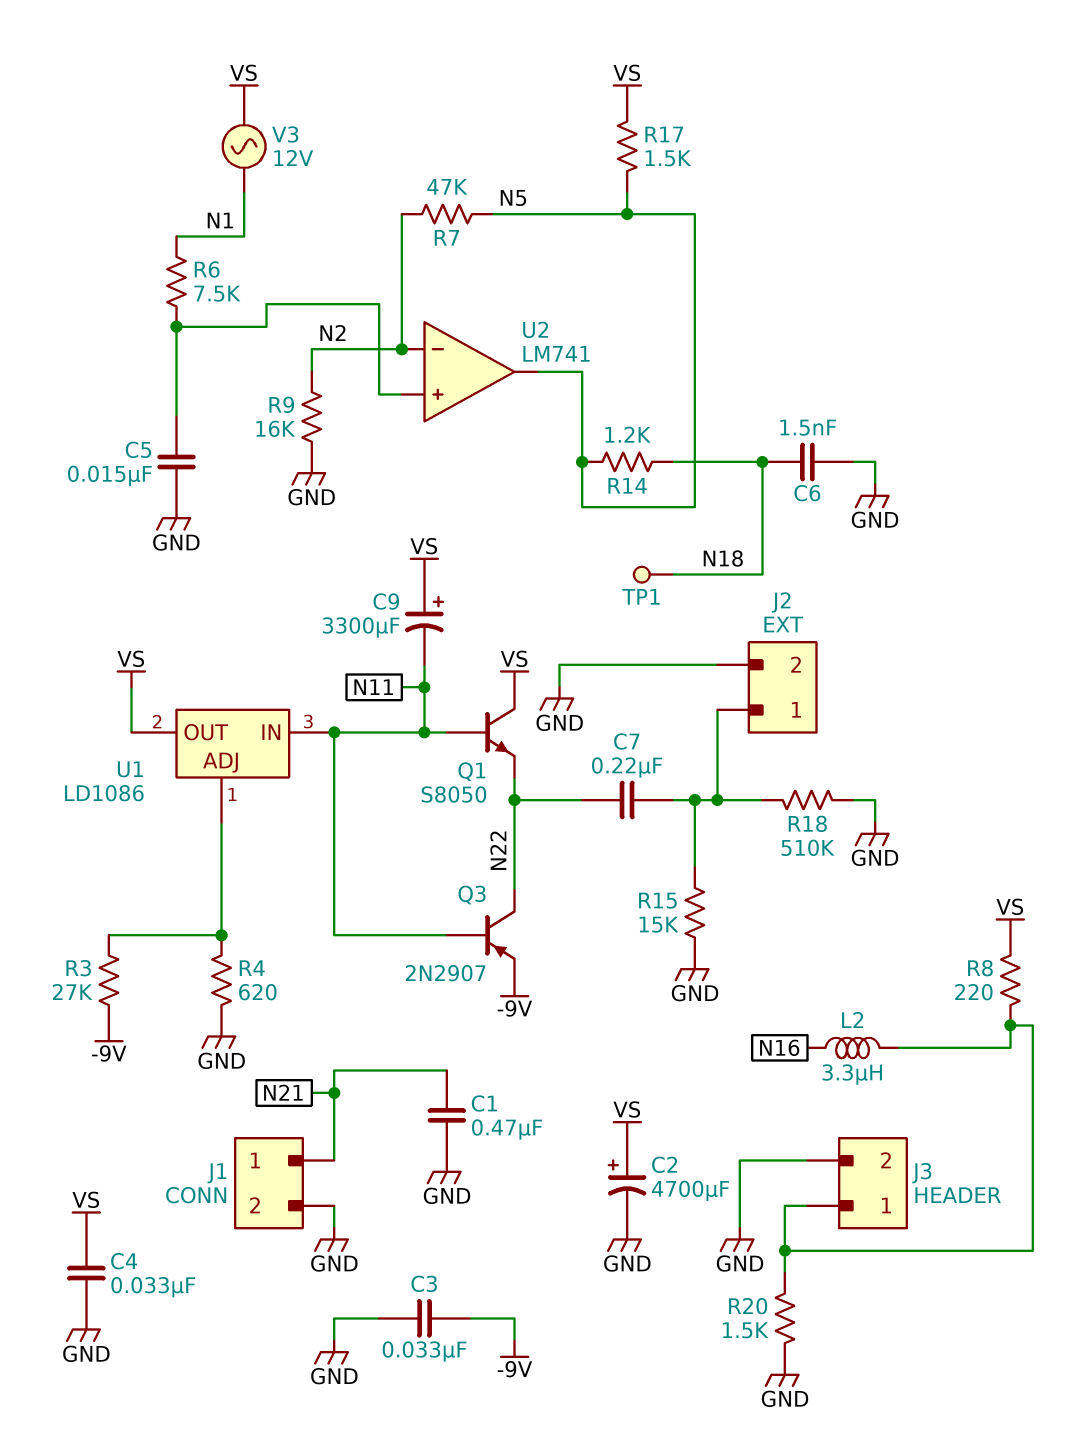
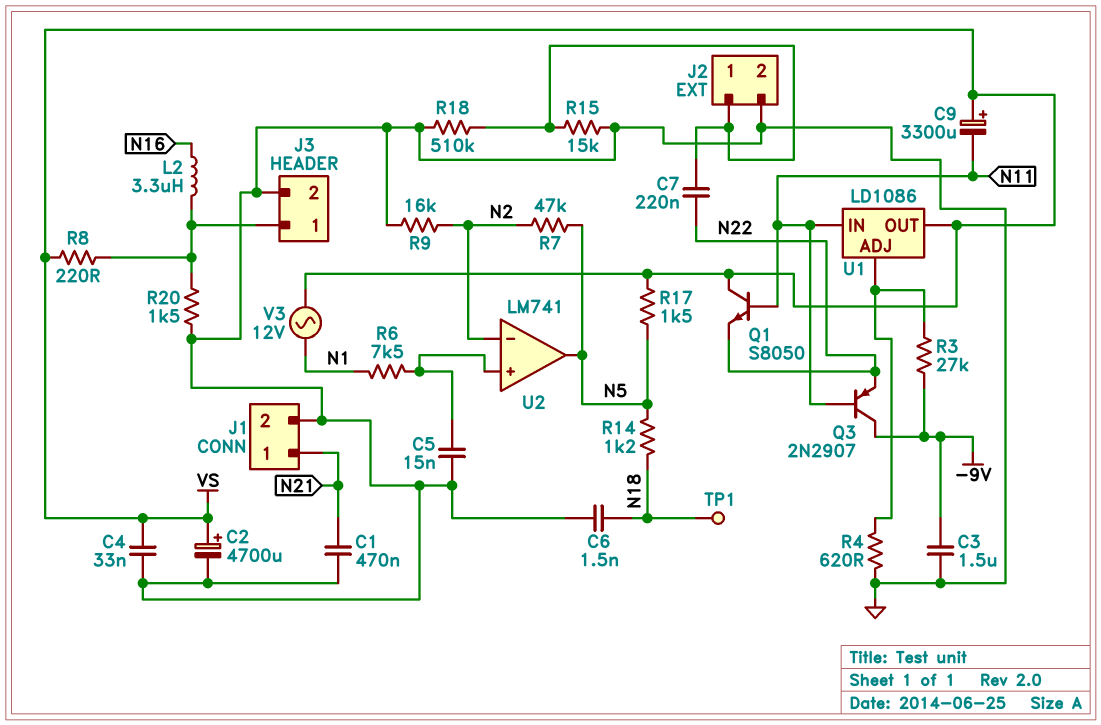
C3: 33nF (-9V, GND) -> 1.5uF (-9V, GND)
Q3: PNP 2N2907 (B N11, C N22, E -9V) -> PNP 2N2907 (B N11, C -9V, E N22)

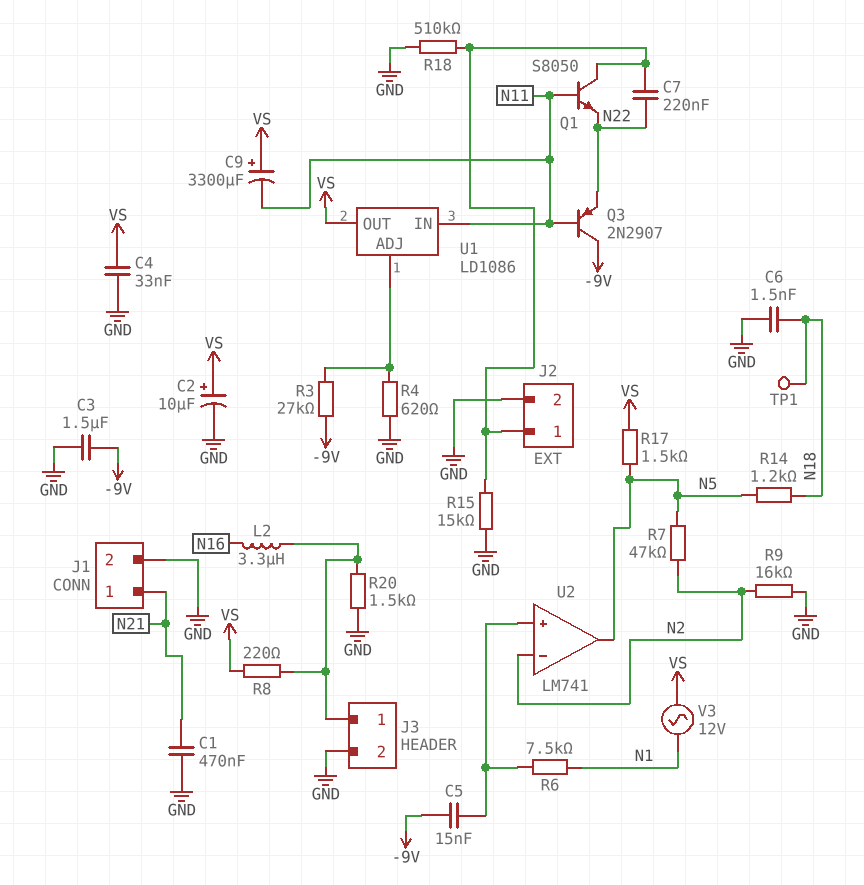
C2: 4700uF (plus VS, minus GND) -> 10uF (plus VS, minus GND)
C5: 15nF (GND, U2/in+) -> 15nF (-9V, U2/in+)
Q1: NPN S8050 (B N11, C VS, E N22) -> NPN S8050 (B N11, C J2/1, E N22)

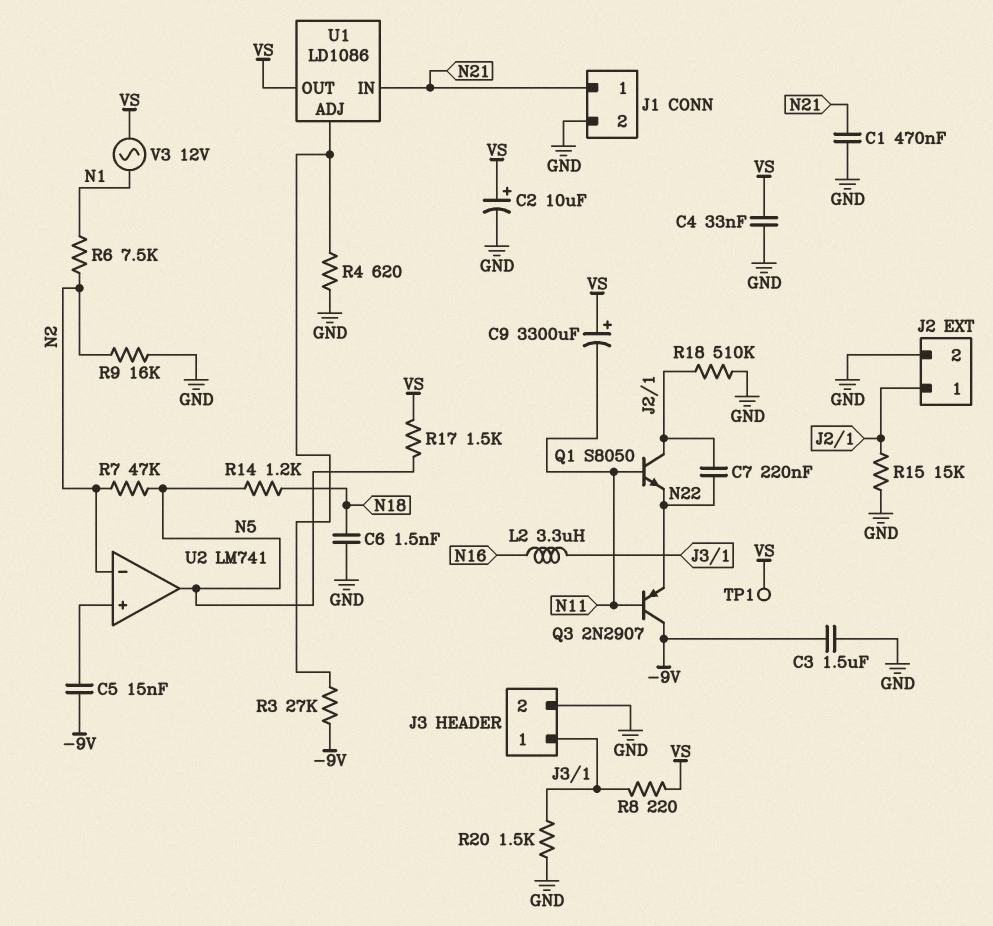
R6: 7.5k (N1, U2/in+) -> 7.5k (N1, N2)
TP1: test point (N18) -> test point (VS)
U1 pin IN: N11 -> N21

